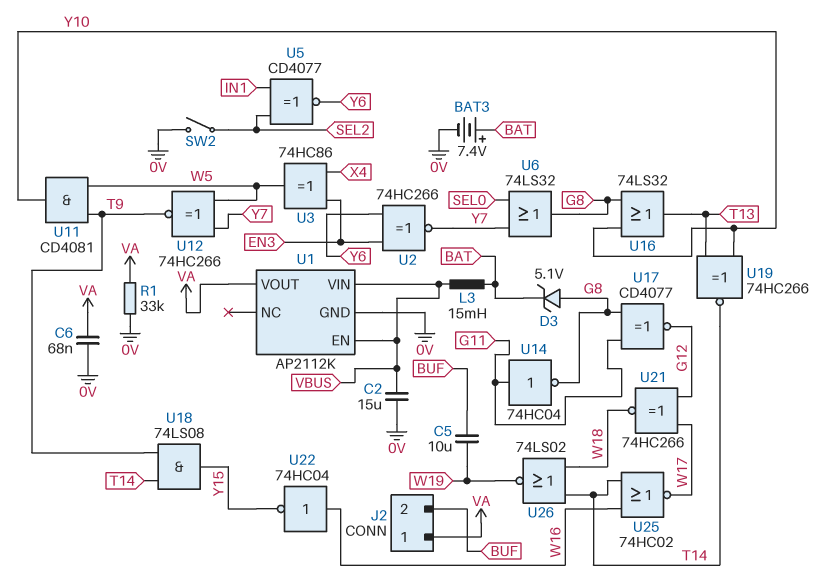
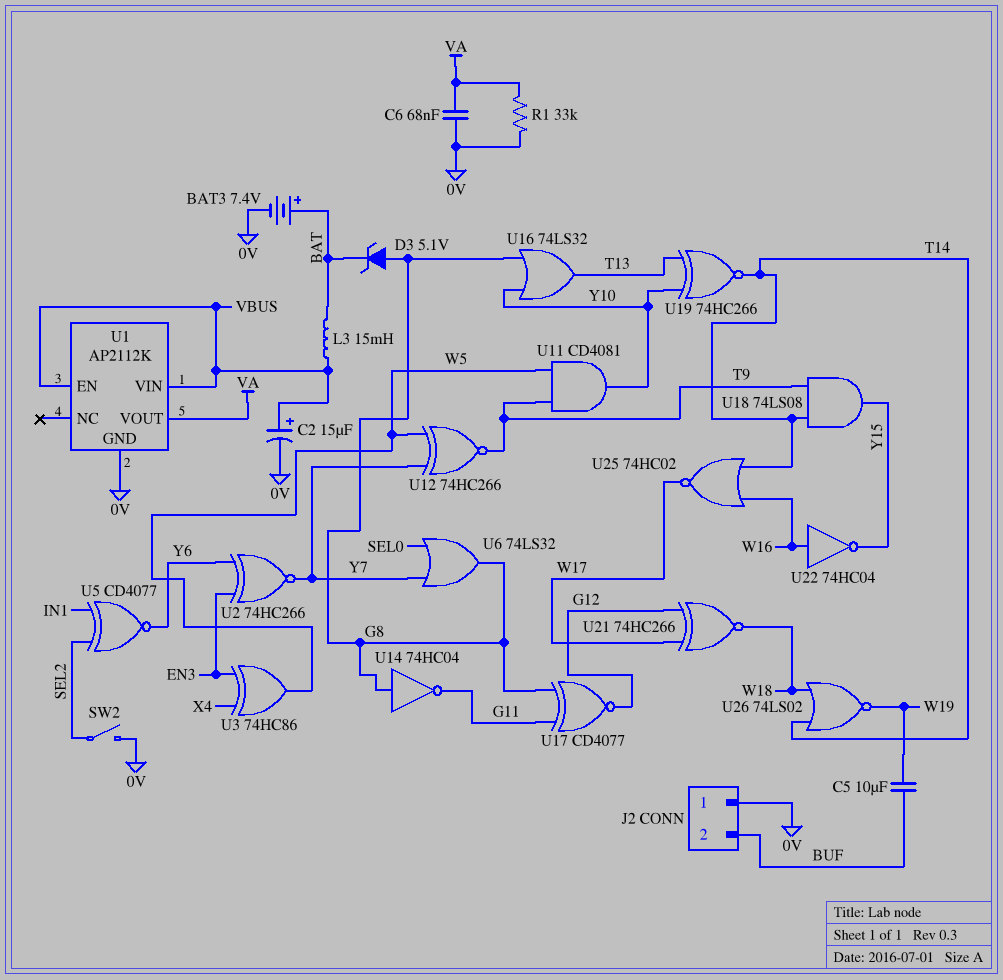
C2: 15uF (0V, VBUS) -> 15uF (plus VBUS, minus 0V)
J2 pin 1: VA -> 0V
U14: NOT 74HC04 (in G11, out G8) -> NOT 74HC04 (in G8, out G11)

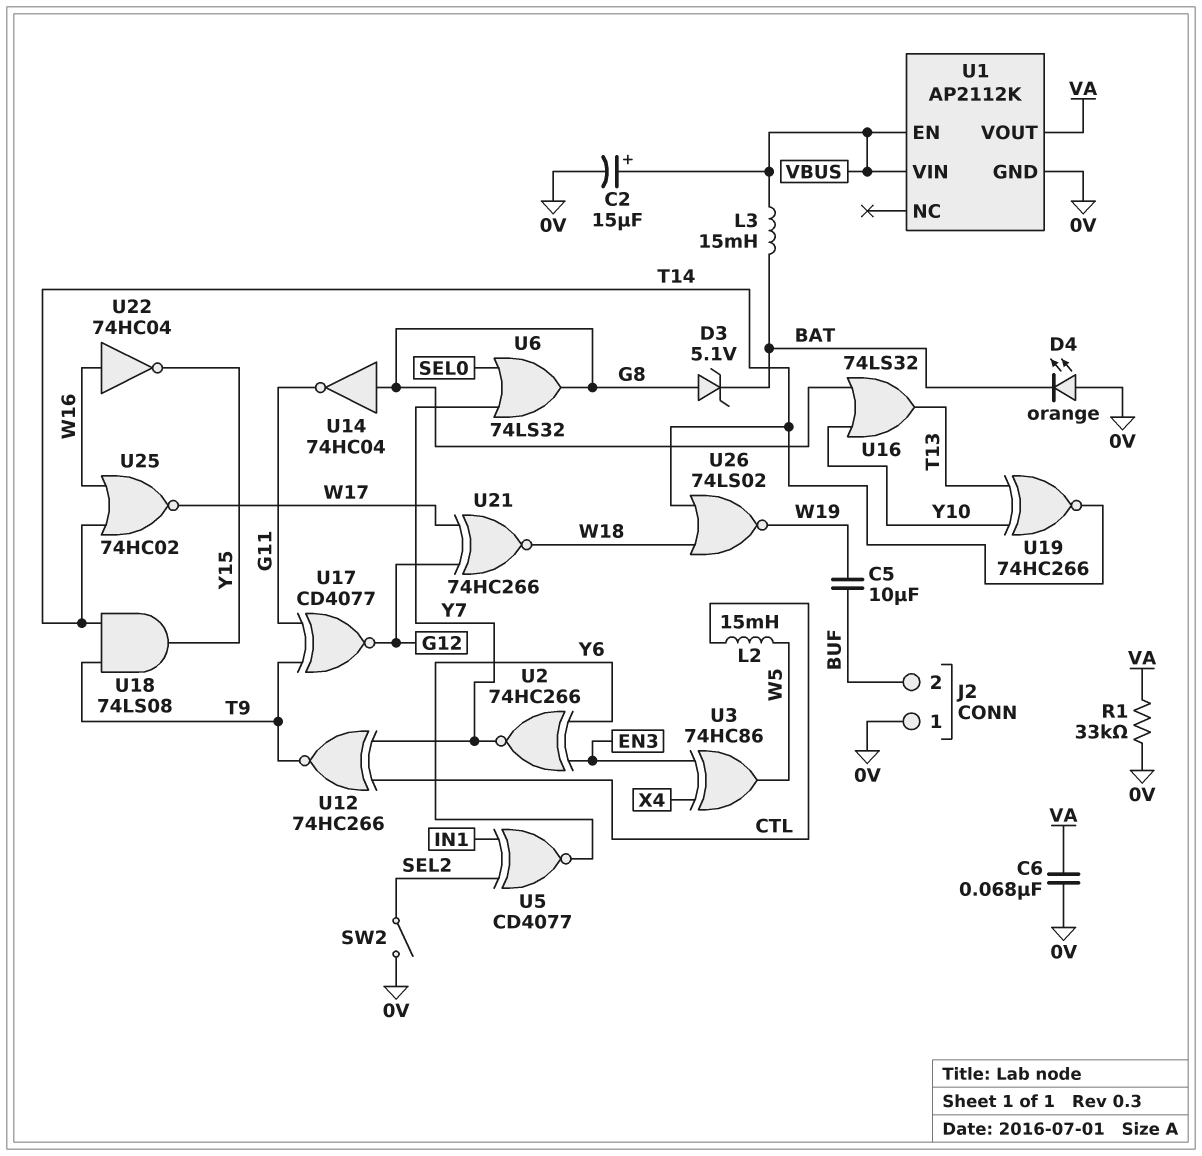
BAT3: 7.4V (plus BAT, minus 0V) -> none
D4: none -> LED orange (A 0V, K BAT)
L2: none -> 15mH (CTL, W5)
U11: AND CD4081 (in T9, in W5, out Y10) -> none
U12: XNOR 74HC266 (in W5, in Y7, out T9) -> XNOR 74HC266 (in CTL, in Y7, out T9)
U17: XNOR CD4077 (in G8, in G11, out G12) -> XNOR CD4077 (in G11, in T9, out G12)

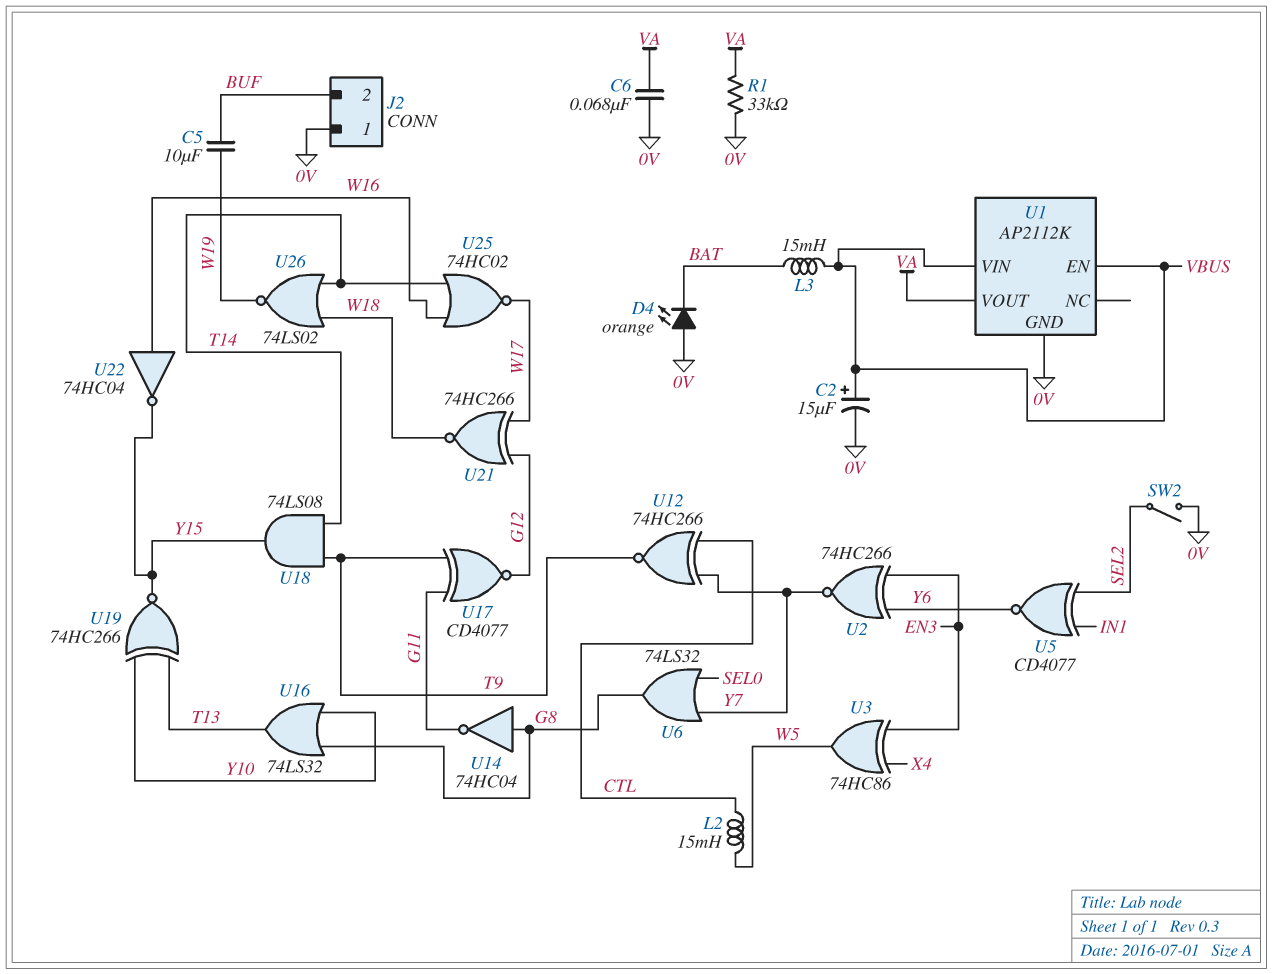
D3: zener 5.1V (A G8, K BAT) -> none
U19: XNOR 74HC266 (in T13, in Y10, out T14) -> XNOR 74HC266 (in T13, in Y10, out Y15)

